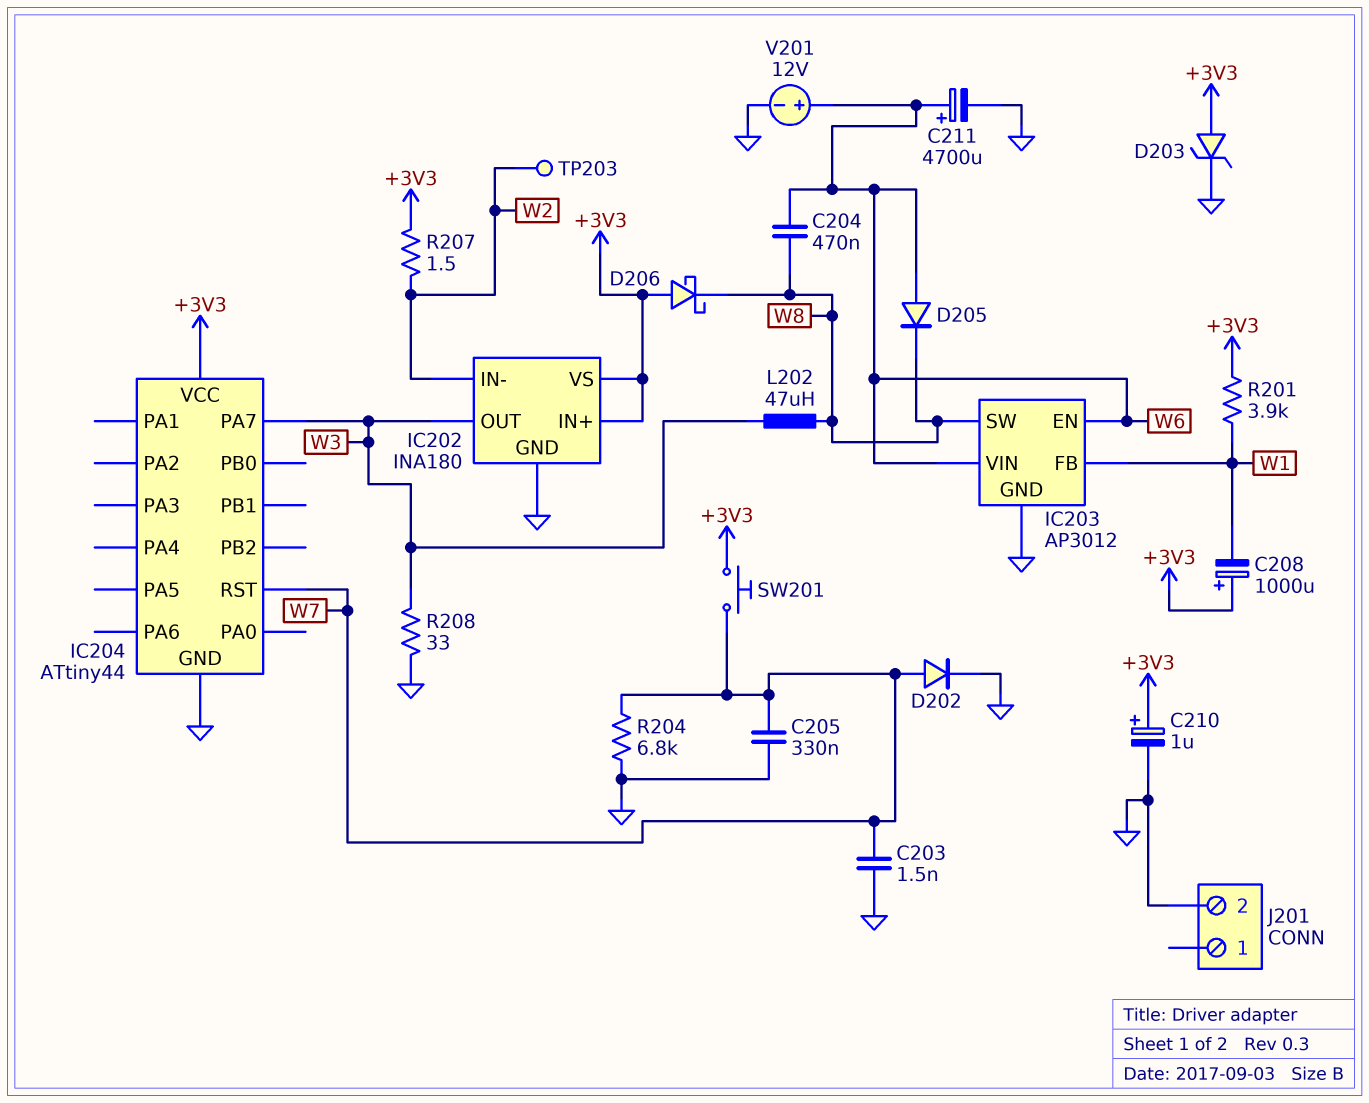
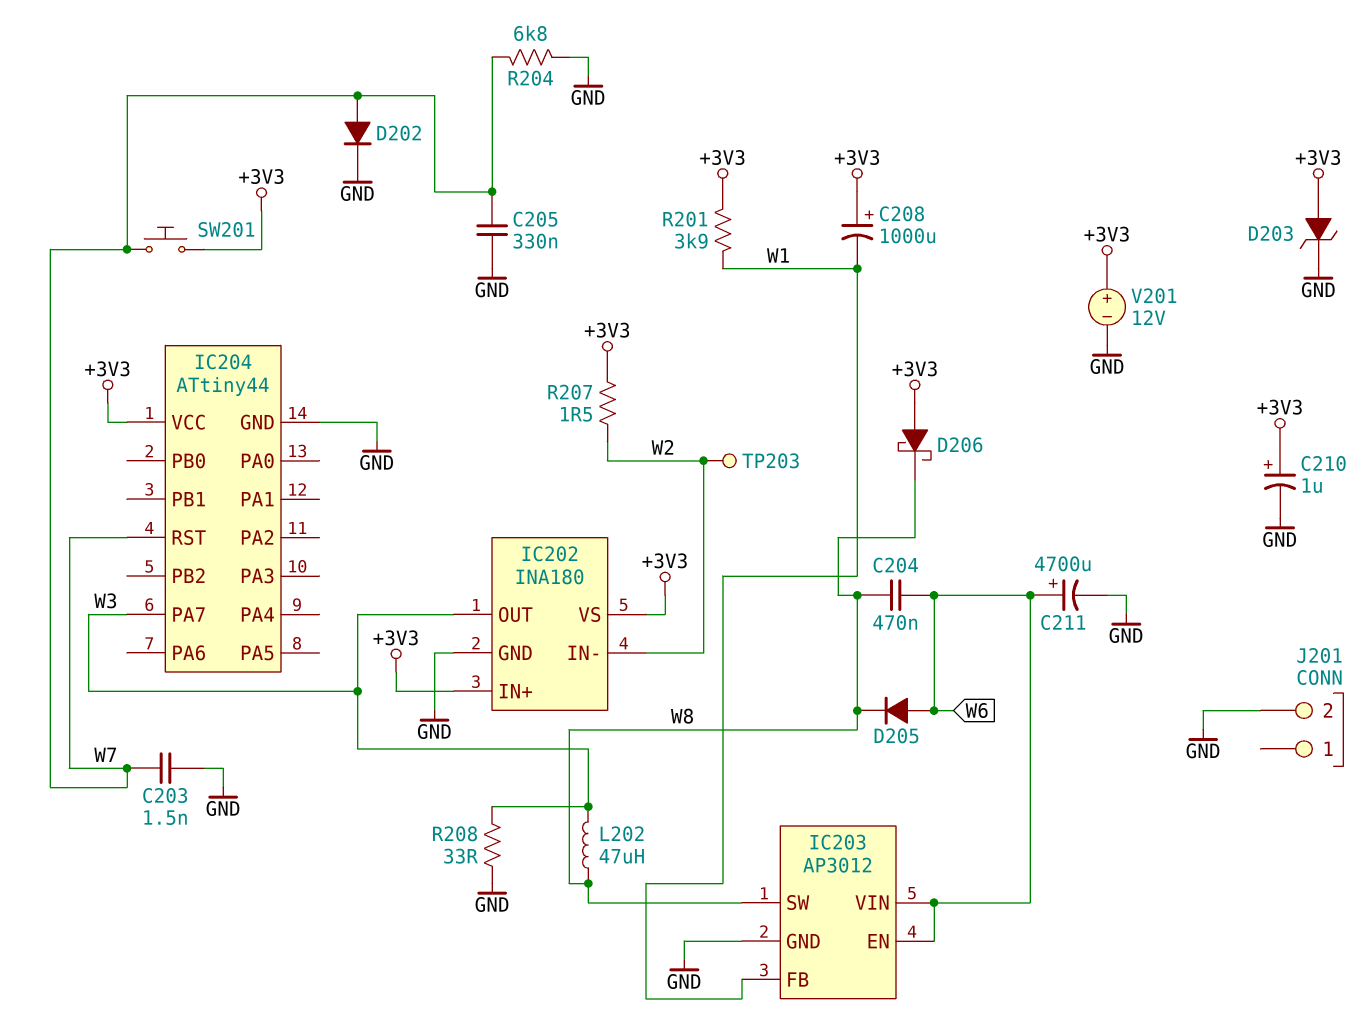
V201: 12V (plus W6, minus GND) -> 12V (plus +3V3, minus GND)

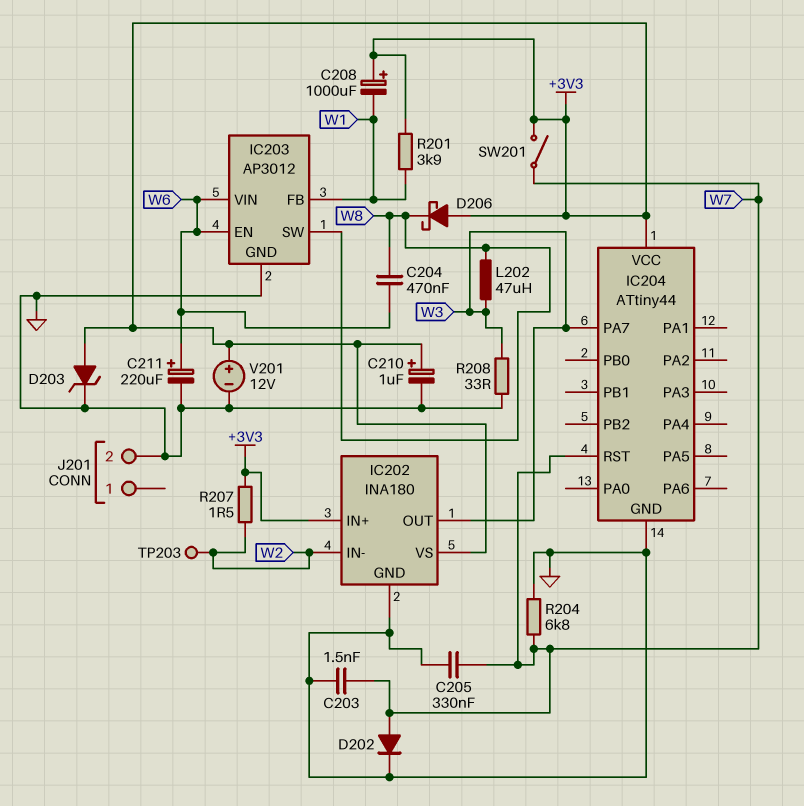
C211: 4700uF (plus W6, minus GND) -> 220uF (plus W6, minus GND)
D205: diode (A W6, K W8) -> none
SW201: button (+3V3, W7) -> switch (+3V3, W7)

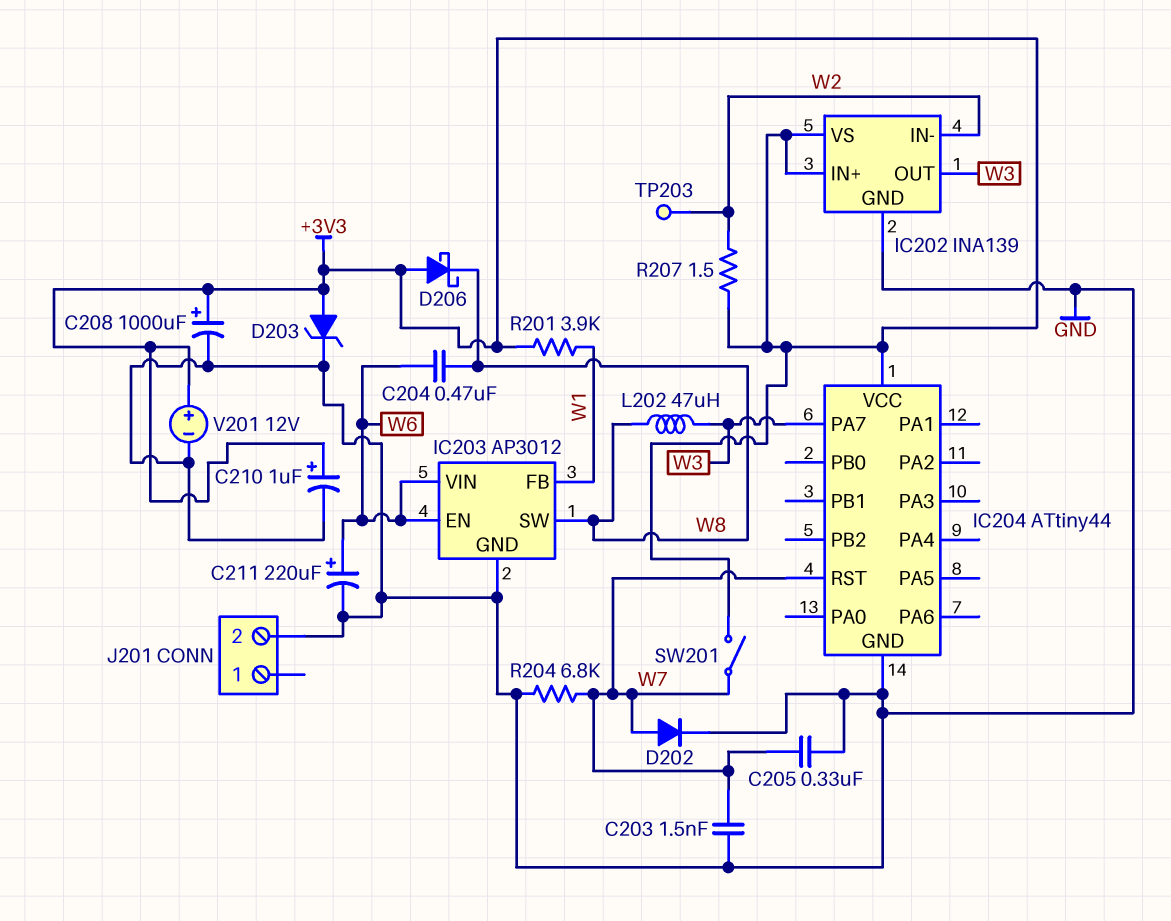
C208: 1000uF (plus +3V3, minus W1) -> 1000uF (plus +3V3, minus GND)
IC202: INA180 -> INA139
R208: 33 (GND, W3) -> none

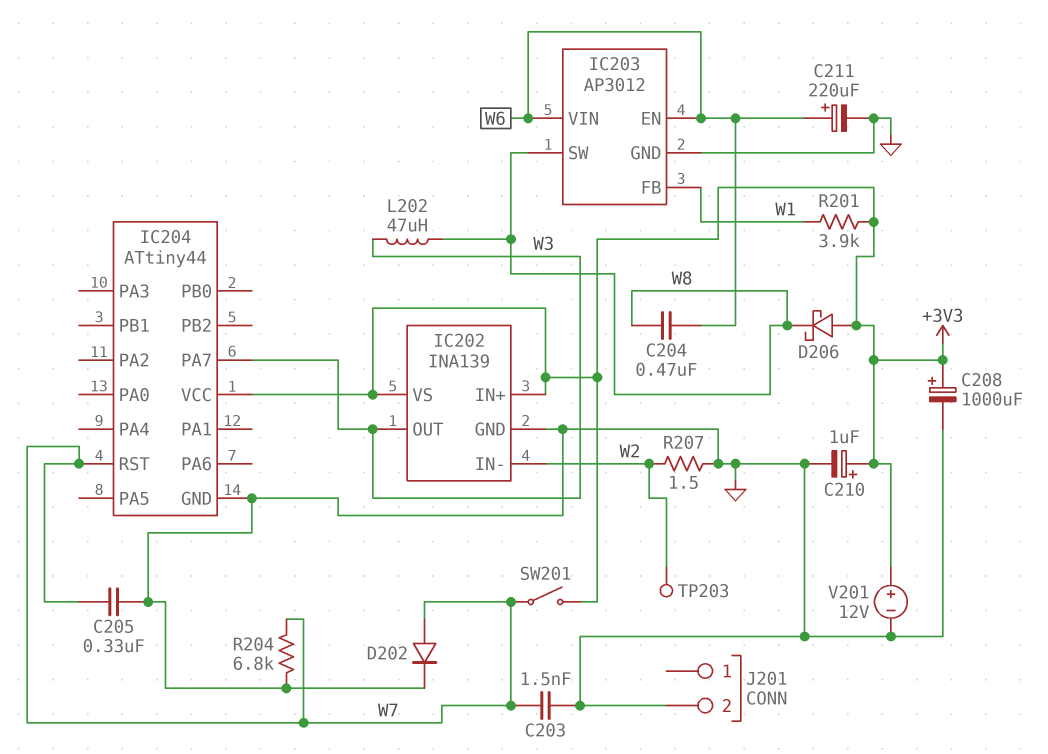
D203: zener (A +3V3, K GND) -> none
R207: 1.5 (+3V3, W2) -> 1.5 (GND, W2)

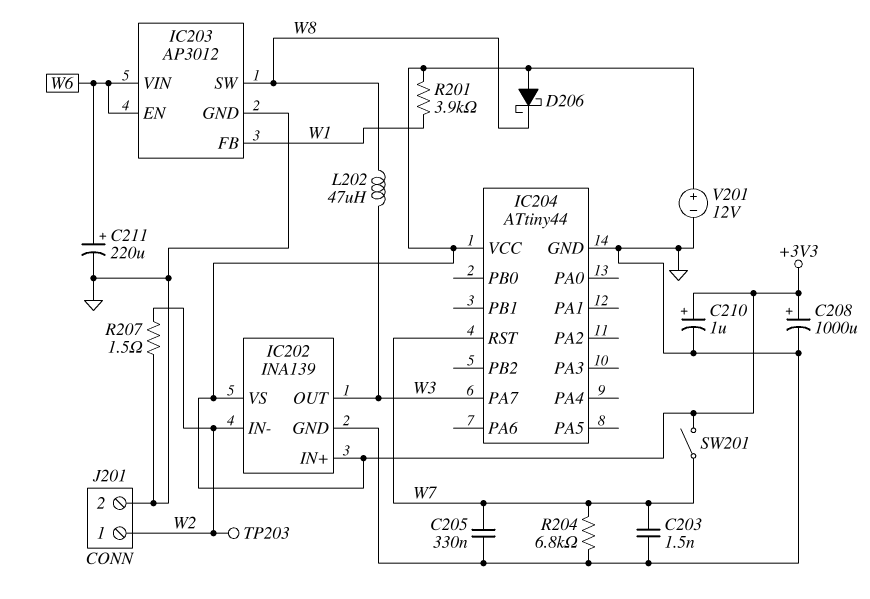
C204: 470nF (W6, W8) -> none
D202: diode (A W7, K GND) -> none
J201 pin 1: none -> W2

